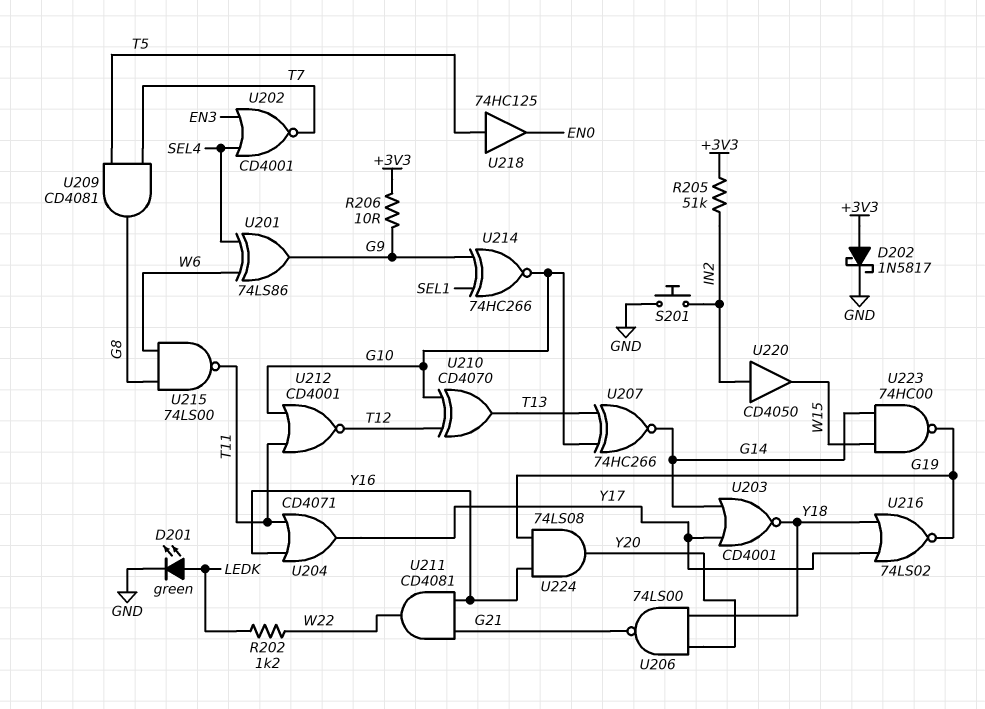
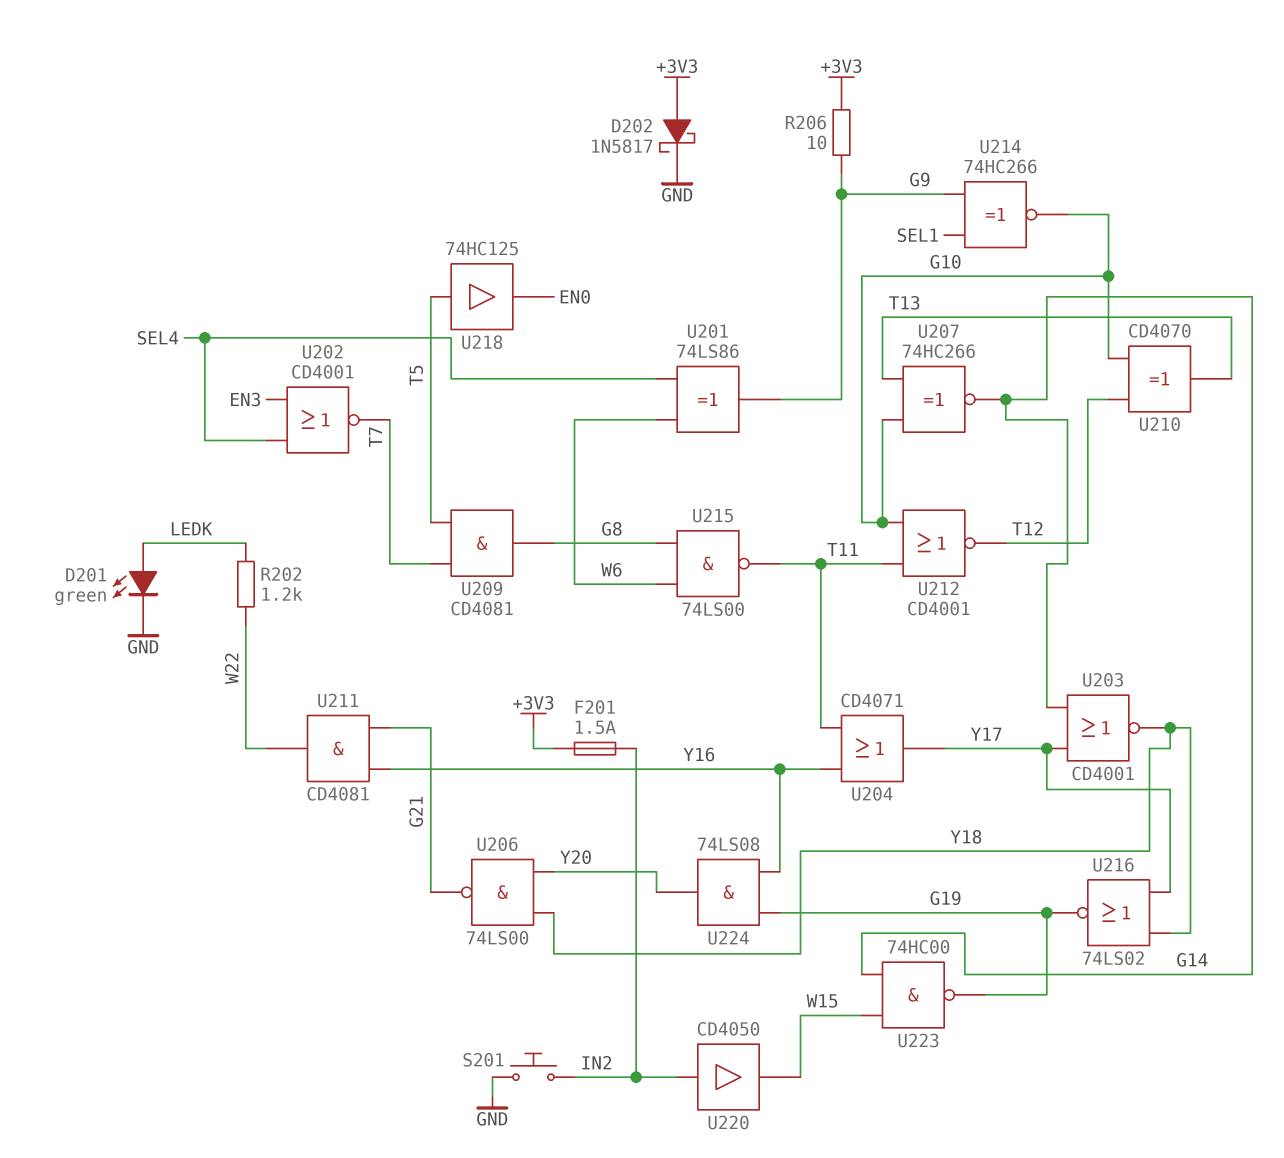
F201: none -> 1.5A (+3V3, IN2)
R205: 51k (+3V3, IN2) -> none

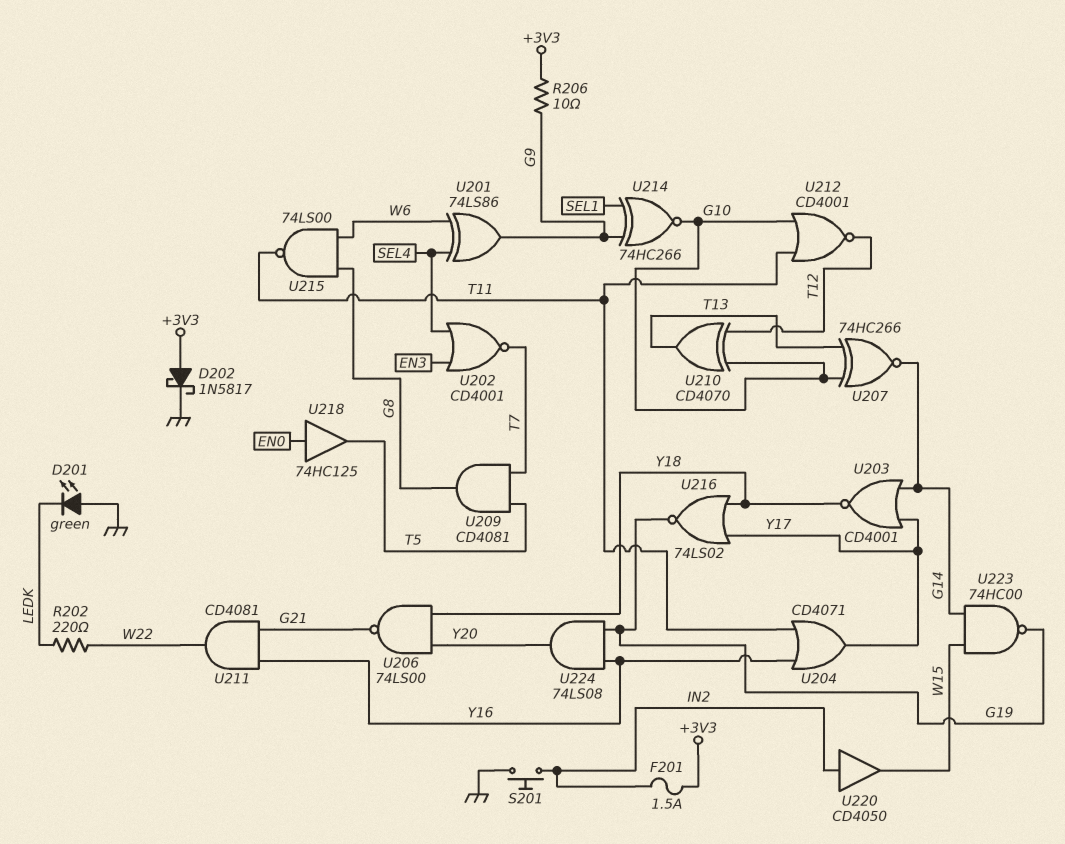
D201: LED green (A LEDK, K GND) -> LED green (A GND, K LEDK)
R202: 1.2k (LEDK, W22) -> 220 (LEDK, W22)
U218: buffer 74HC125 (in T5, out EN0) -> buffer 74HC125 (in EN0, out T5)

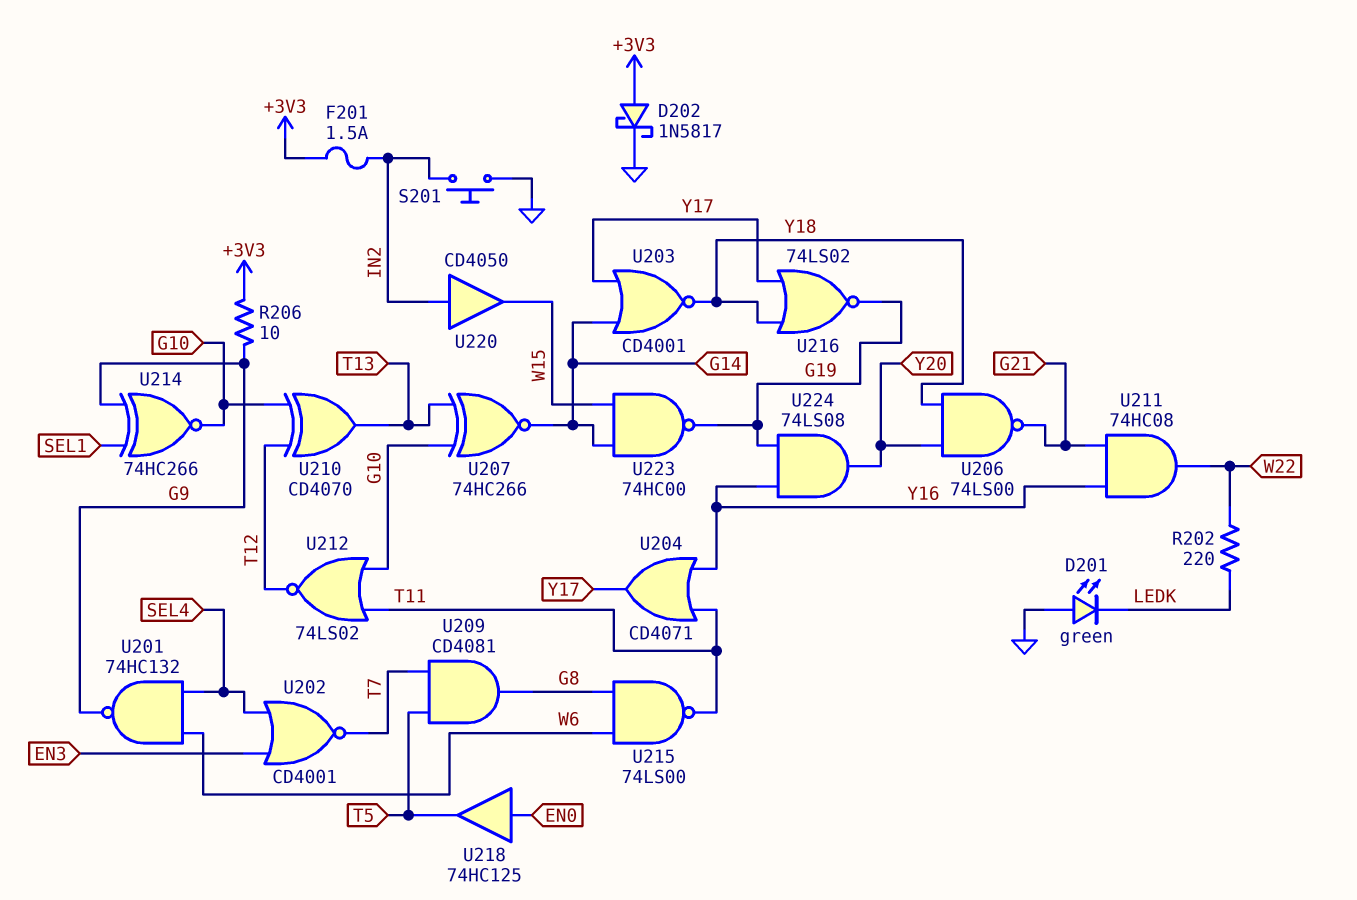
U201: XOR 74LS86 (in SEL4, in W6, out G9) -> NAND 74HC132 (in SEL4, in W6, out G9)
U211: AND CD4081 (in G21, in Y16, out W22) -> AND 74HC08 (in G21, in Y16, out W22)
U212: NOR CD4001 (in G10, in T11, out T12) -> NOR 74LS02 (in G10, in T11, out T12)

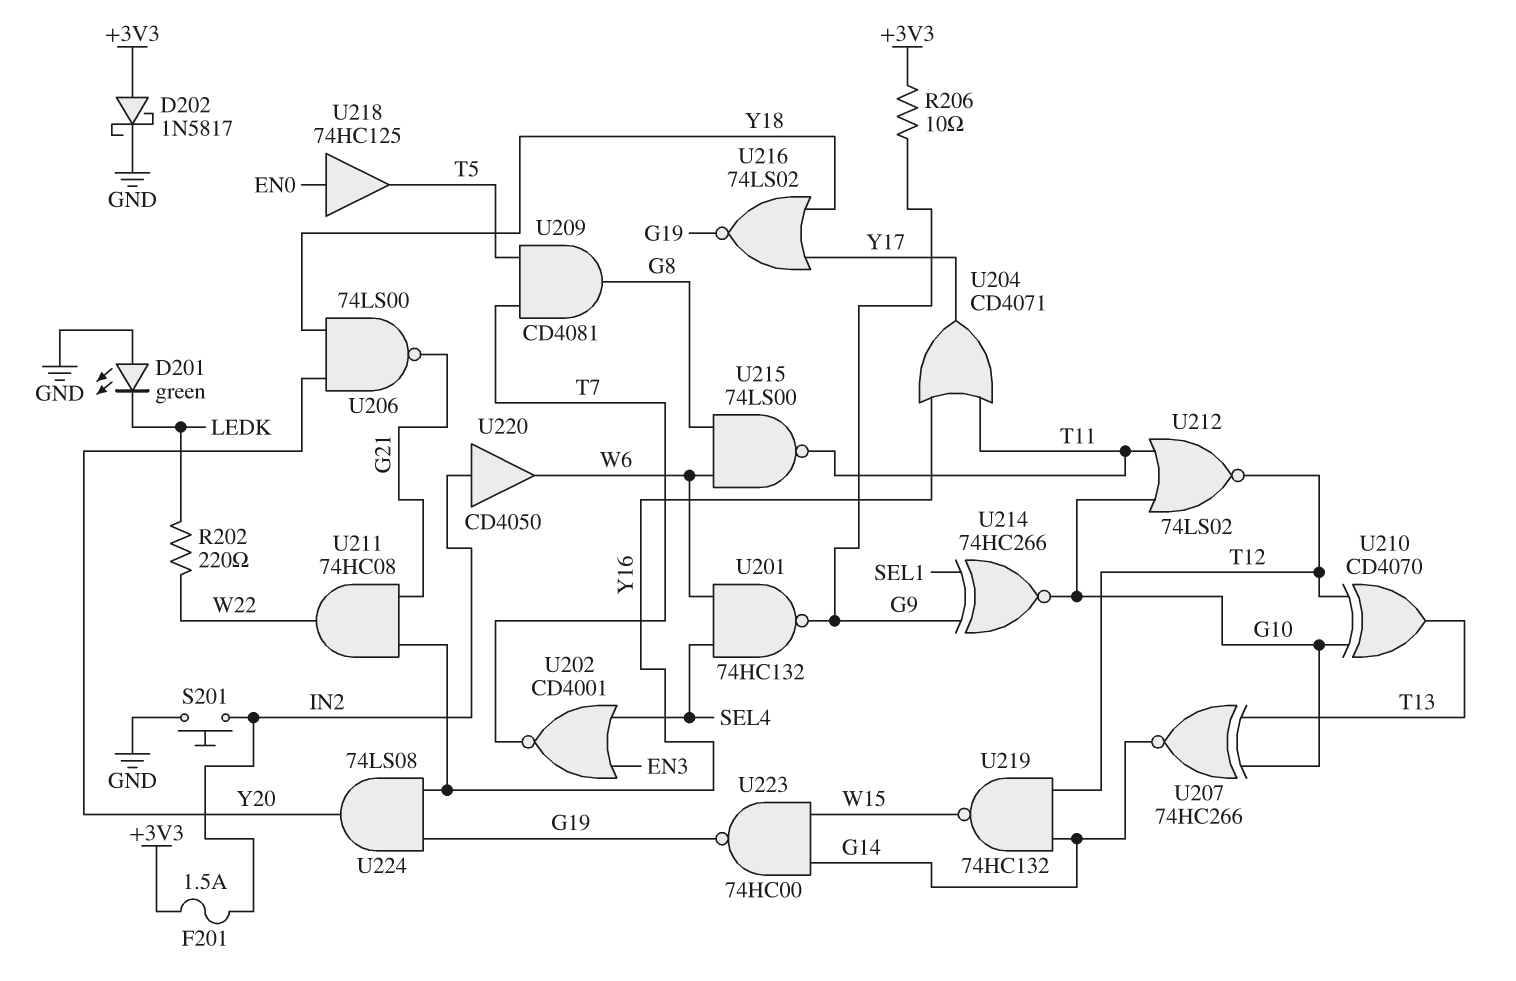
U203: NOR CD4001 (in G14, in Y17, out Y18) -> none
U219: none -> NAND 74HC132 (in G14, in T12, out W15)
U220: buffer CD4050 (in IN2, out W15) -> buffer CD4050 (in IN2, out W6)

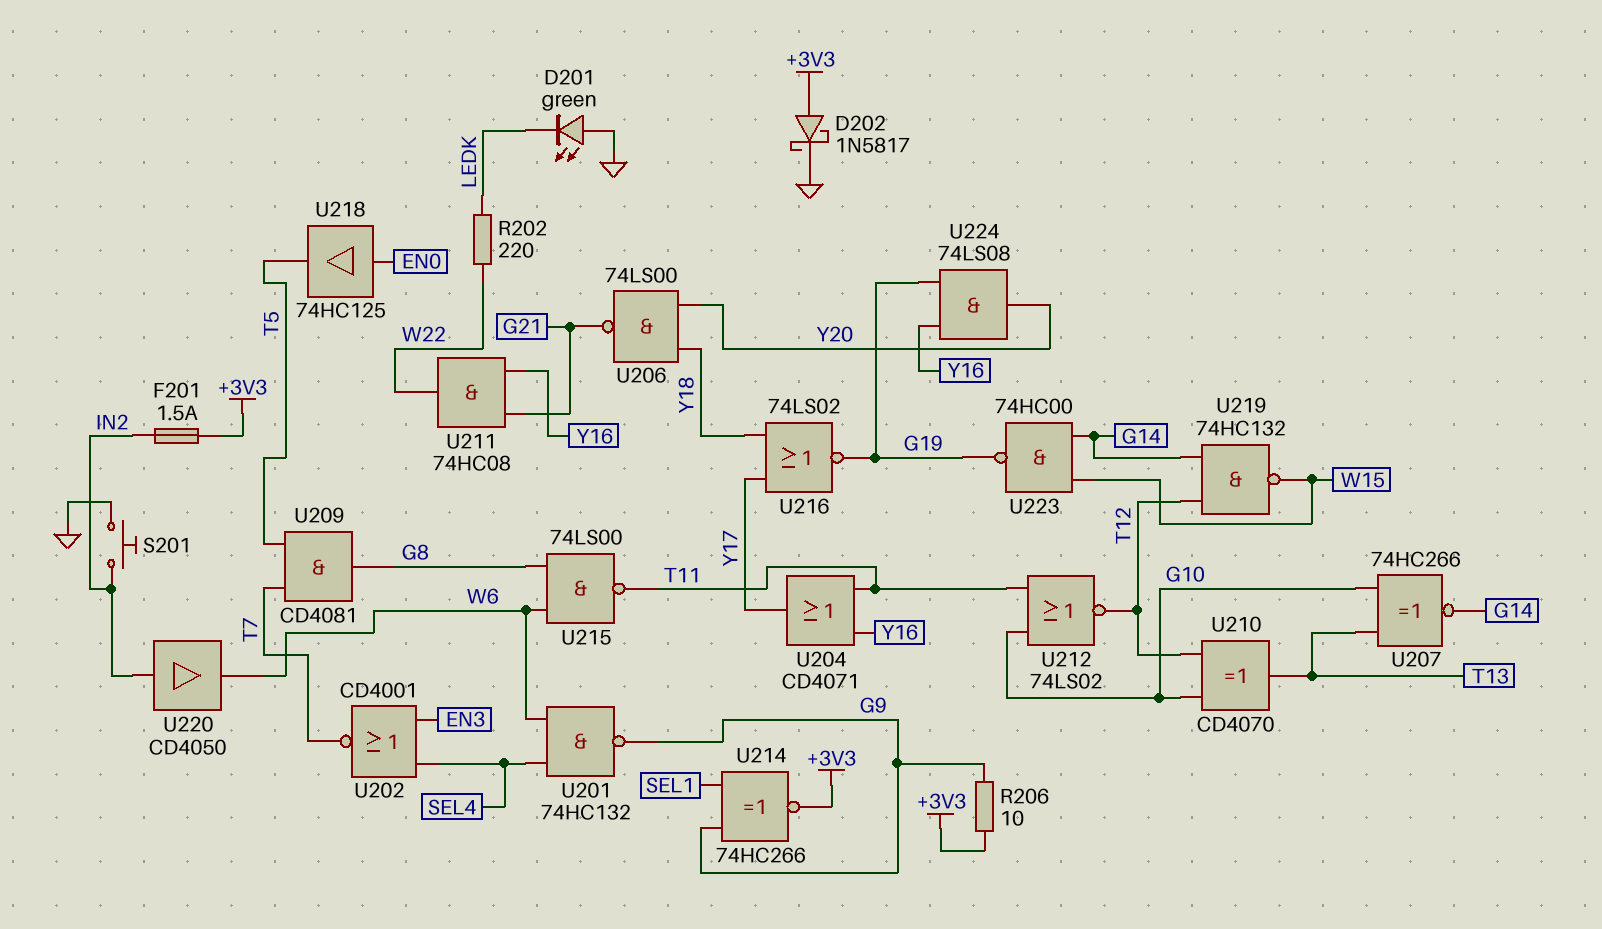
U214: XNOR 74HC266 (in G9, in SEL1, out G10) -> XNOR 74HC266 (in G9, in SEL1, out +3V3)

